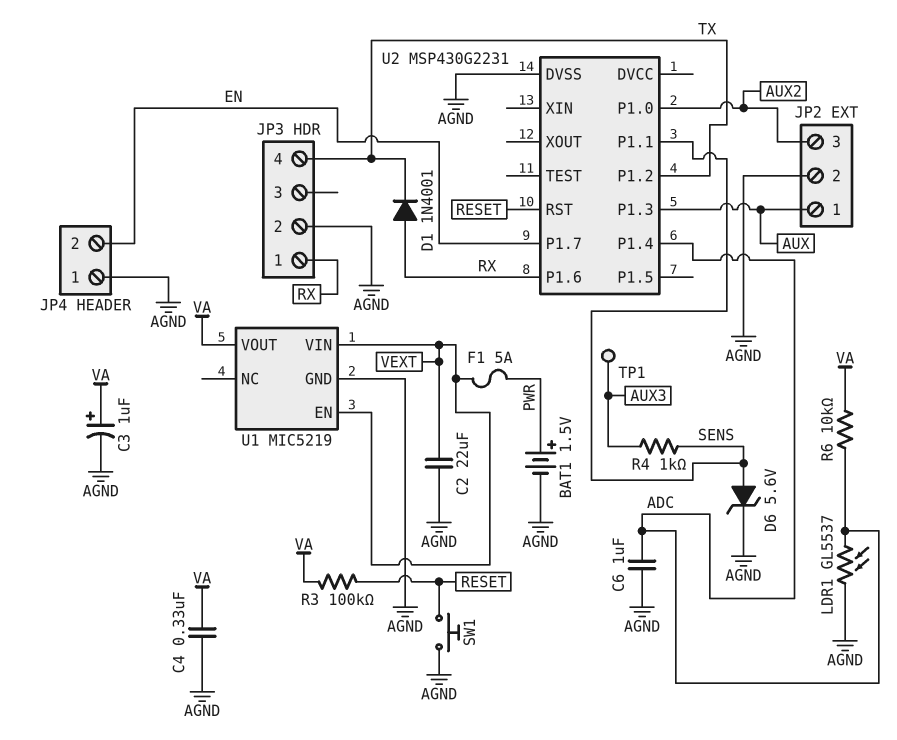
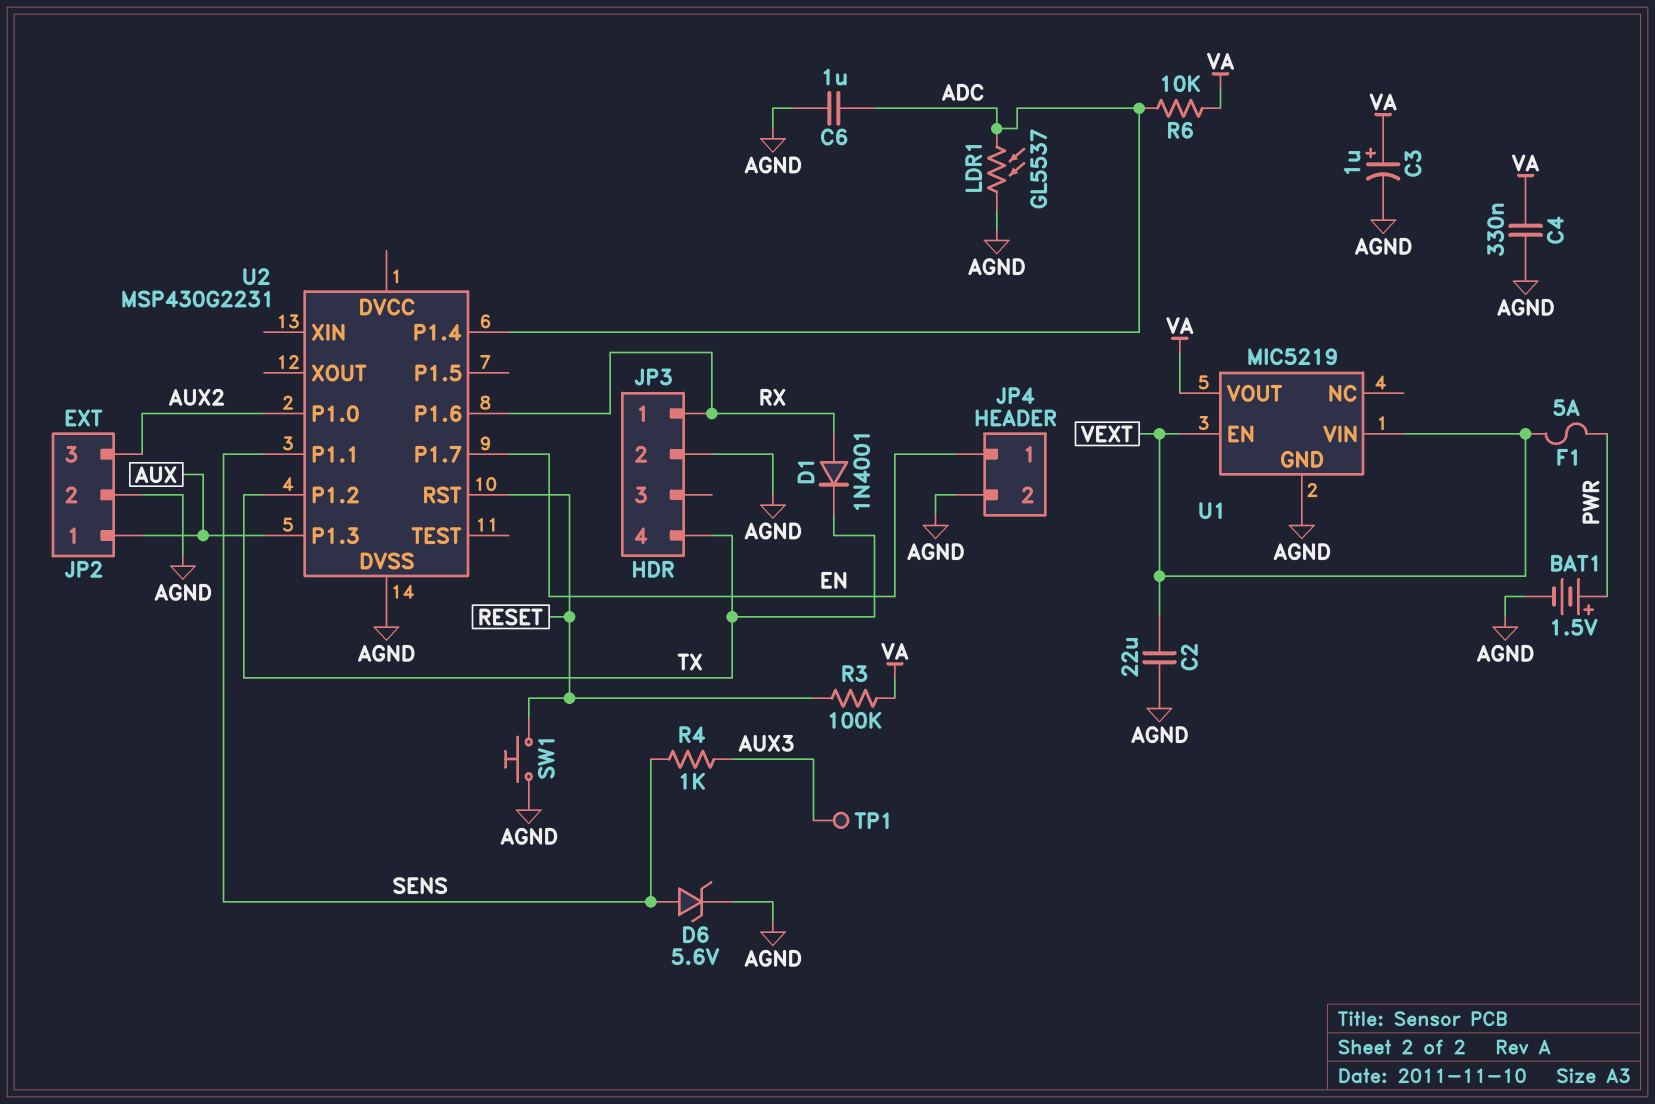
JP4 pin 1: AGND -> EN
JP4 pin 2: EN -> AGND

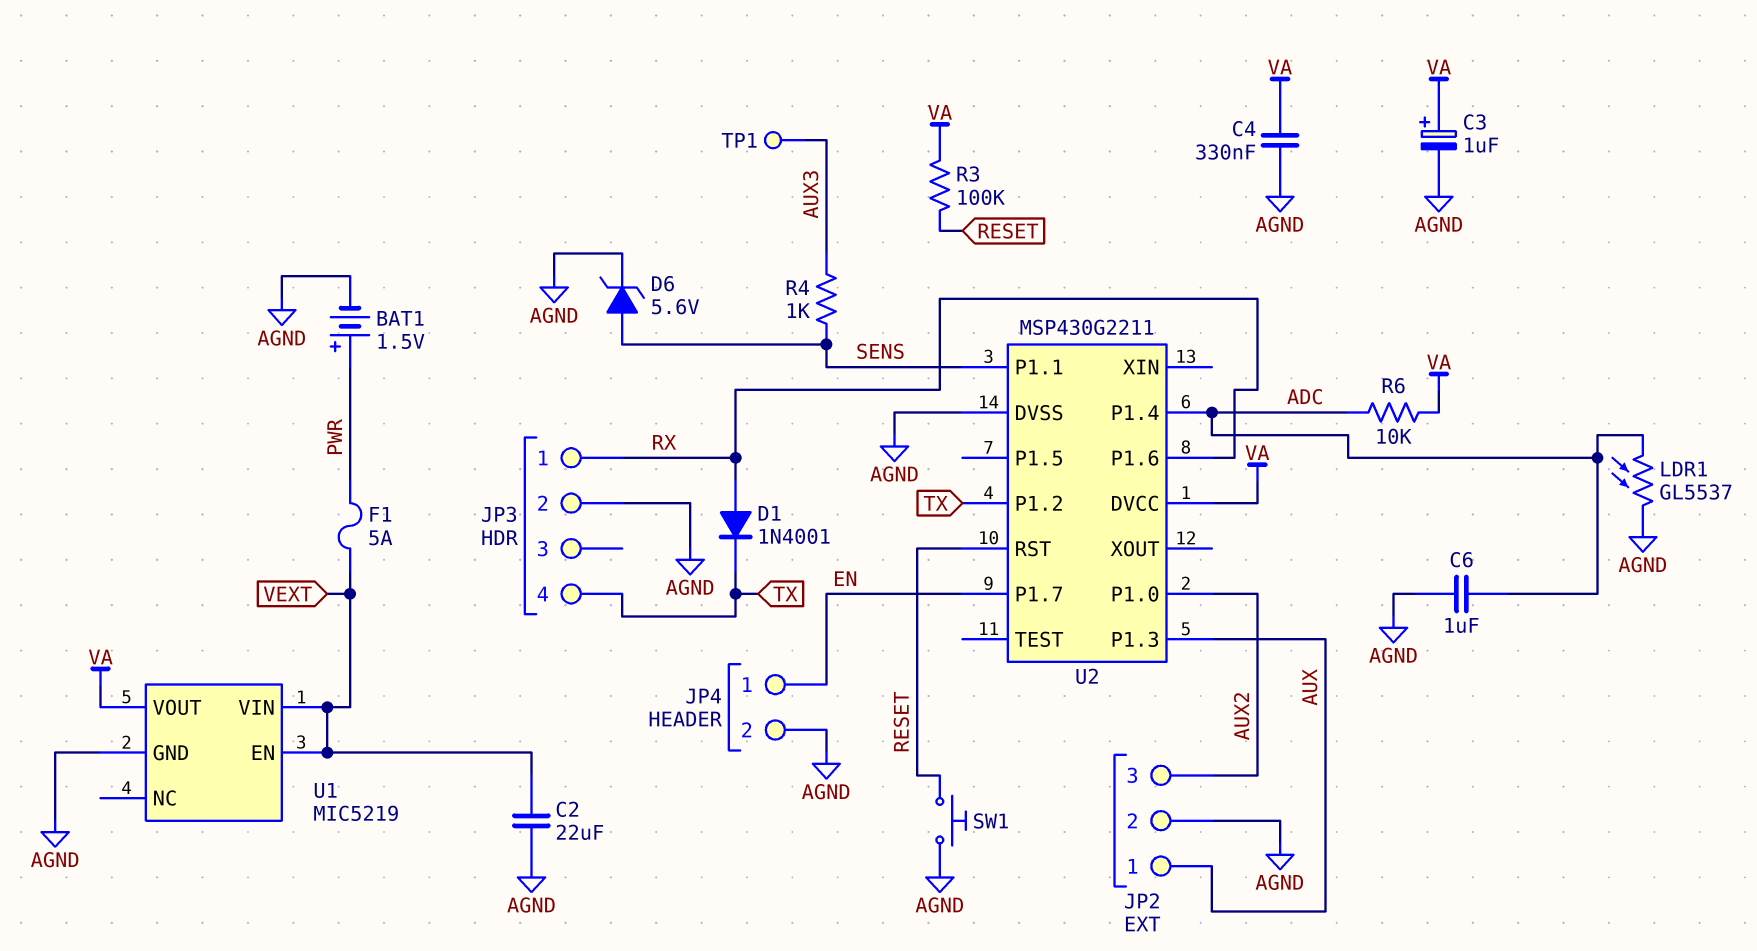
U2: MSP430G2231 -> MSP430G2211
U2 pin DVCC: none -> VA

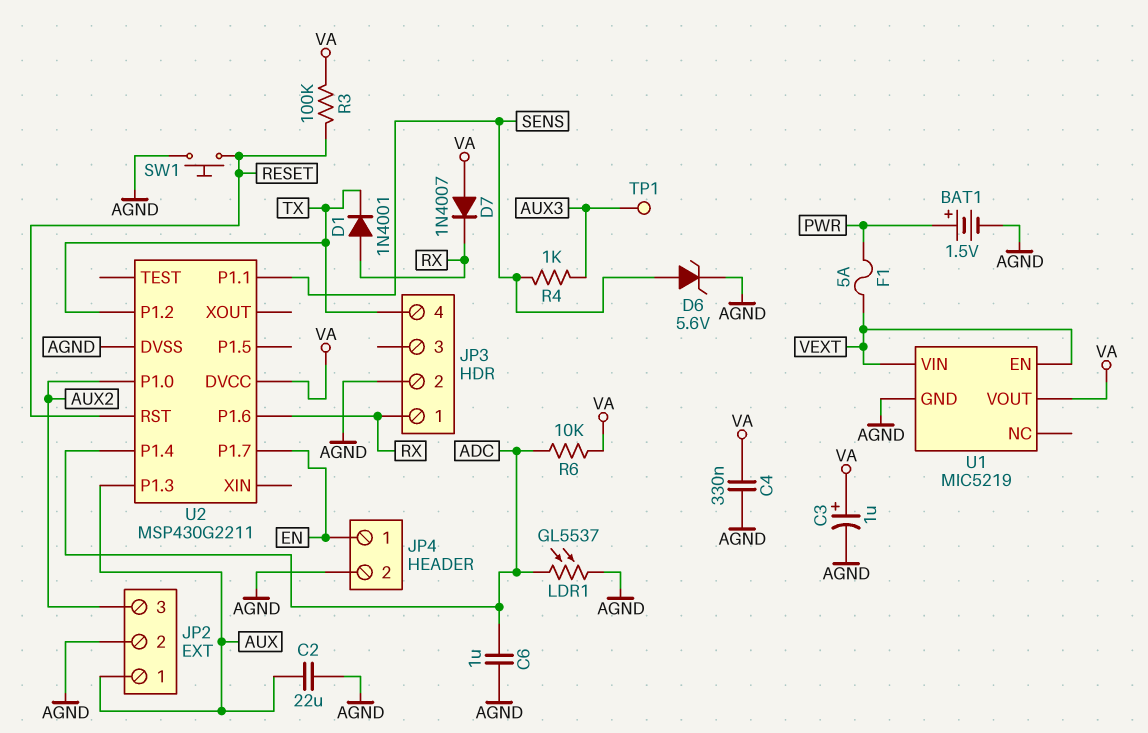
C2: 22uF (AGND, VEXT) -> 22uF (AGND, AUX)
D7: none -> diode 1N4007 (A VA, K RX)

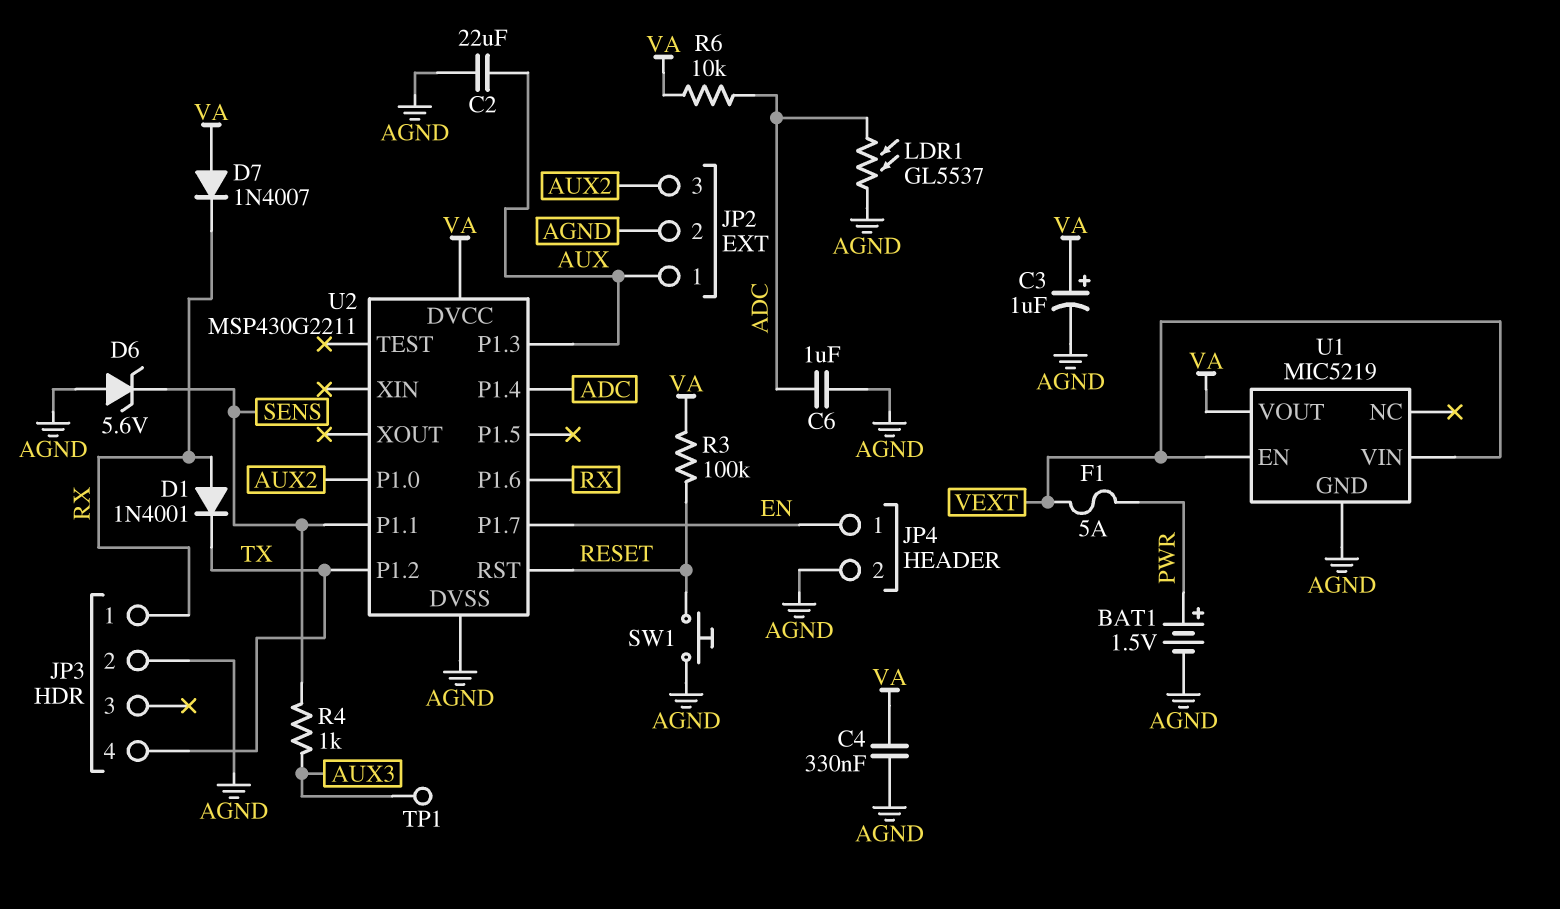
D6: zener 5.6V (A SENS, K AGND) -> zener 5.6V (A AGND, K SENS)

